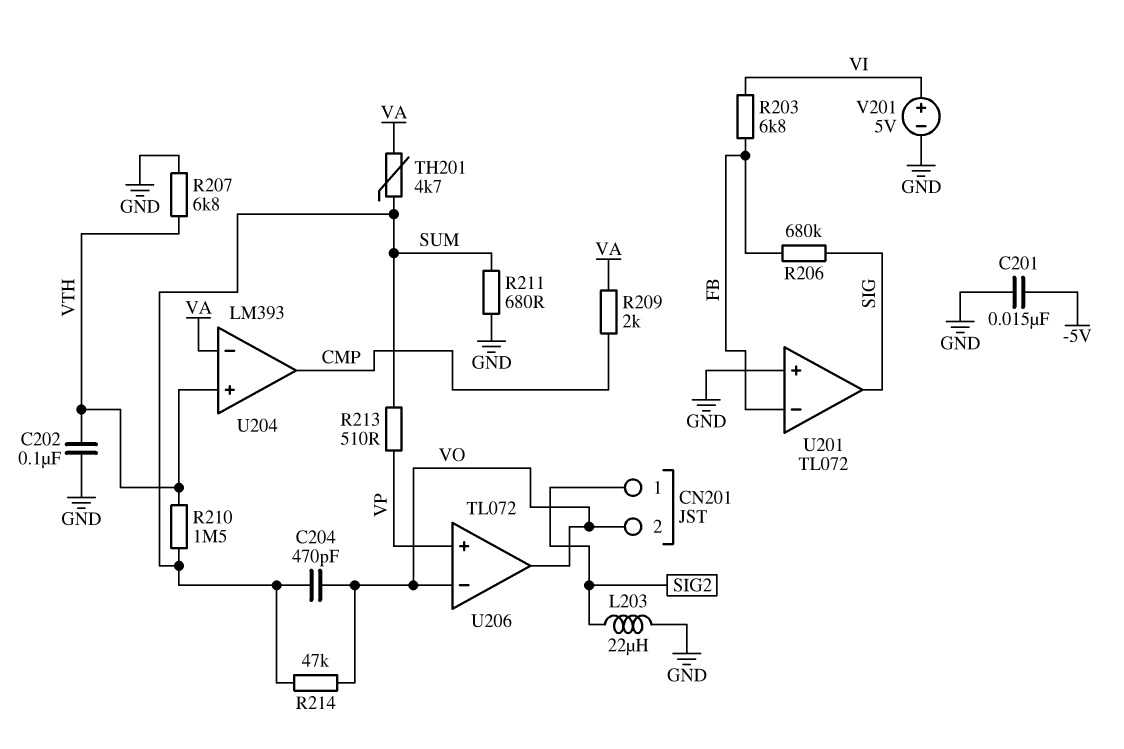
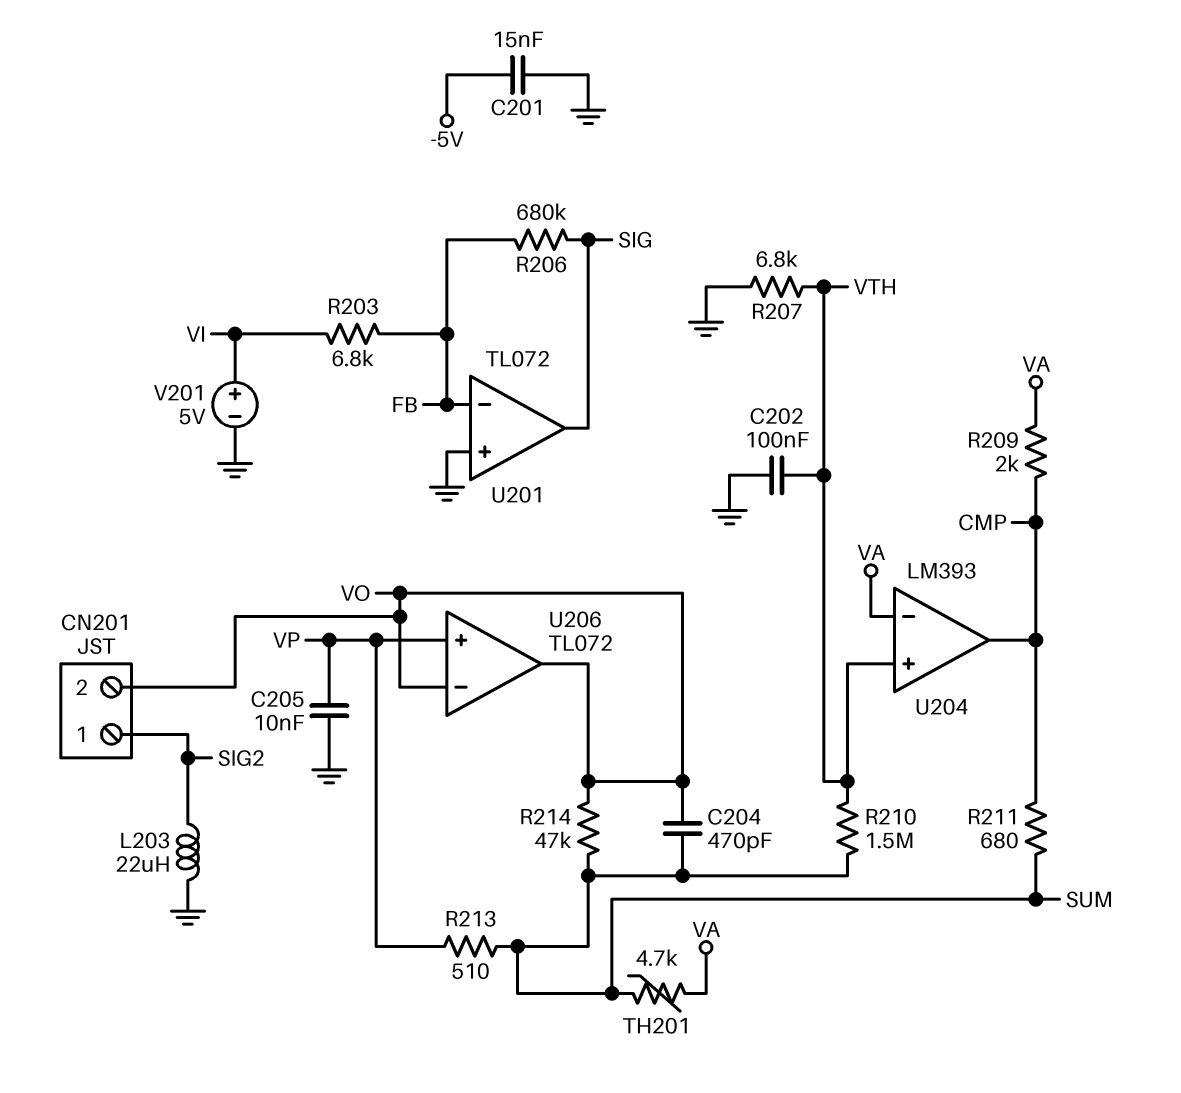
C205: none -> 10nF (GND, VP)
R211: 680 (GND, SUM) -> 680 (CMP, SUM)

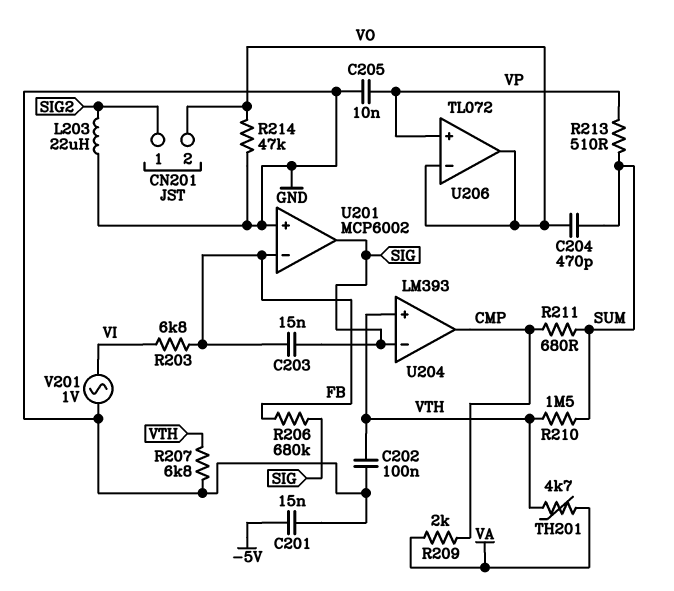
C203: none -> 15nF (FB, SIG)
R214: 47k (SUM, VO) -> 47k (GND, VO)
TH201: 4.7k (SUM, VA) -> 4.7k (VA, VTH)
U201: TL072 -> MCP6002
U204 pin in-: VA -> SIG
V201: 5V (plus VI, minus GND) -> AC 1V (GND, VI)

